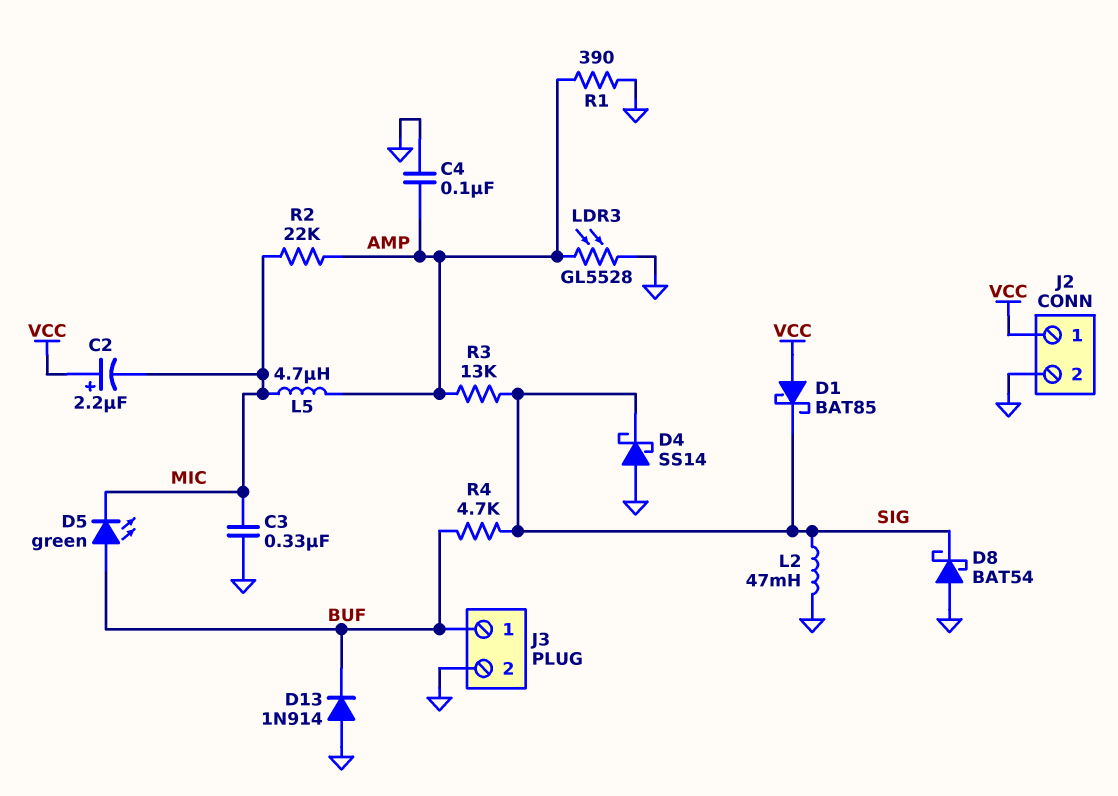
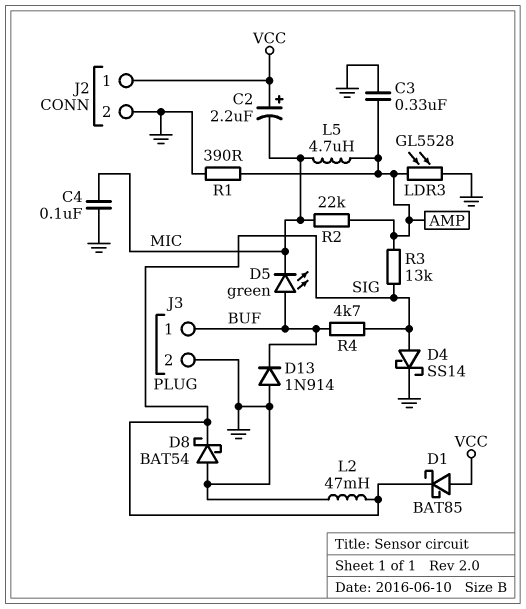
C3: 330nF (GND, MIC) -> 330nF (AMP, GND)
C4: 100nF (AMP, GND) -> 100nF (GND, MIC)
D4: schottky SS14 (A GND, K SIG) -> schottky SS14 (A SIG, K GND)

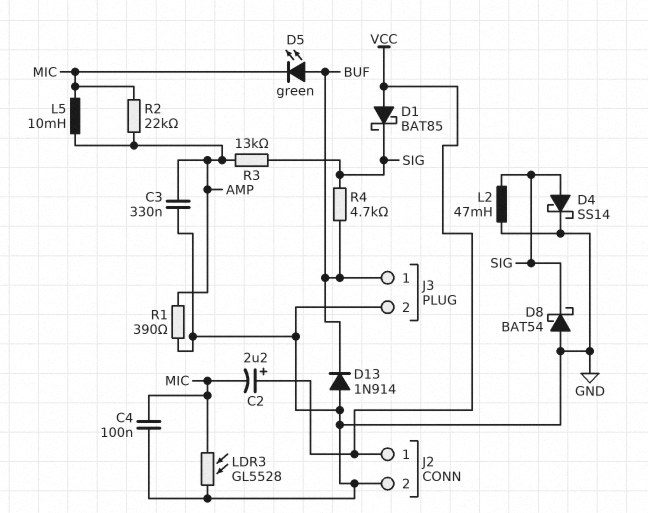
L5: 4.7uH (AMP, MIC) -> 10mH (AMP, MIC)
LDR3: GL5528 (AMP, GND) -> GL5528 (GND, MIC)

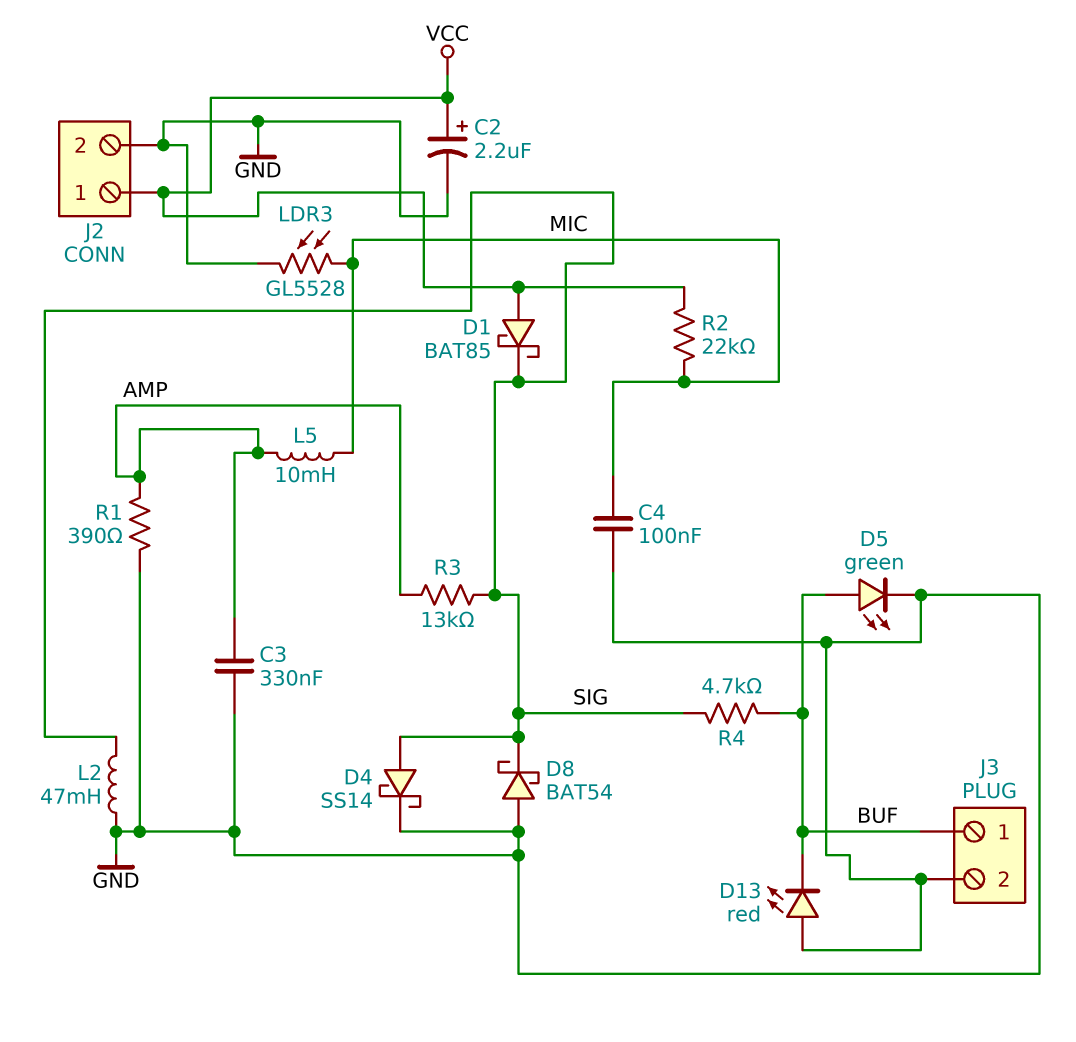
C2: 2.2uF (plus VCC, minus MIC) -> 2.2uF (plus VCC, minus GND)
D5: LED green (A BUF, K MIC) -> LED green (A BUF, K GND)
D13: diode 1N914 (A GND, K BUF) -> LED red (A GND, K BUF)
R2: 22k (AMP, MIC) -> 22k (MIC, VCC)

